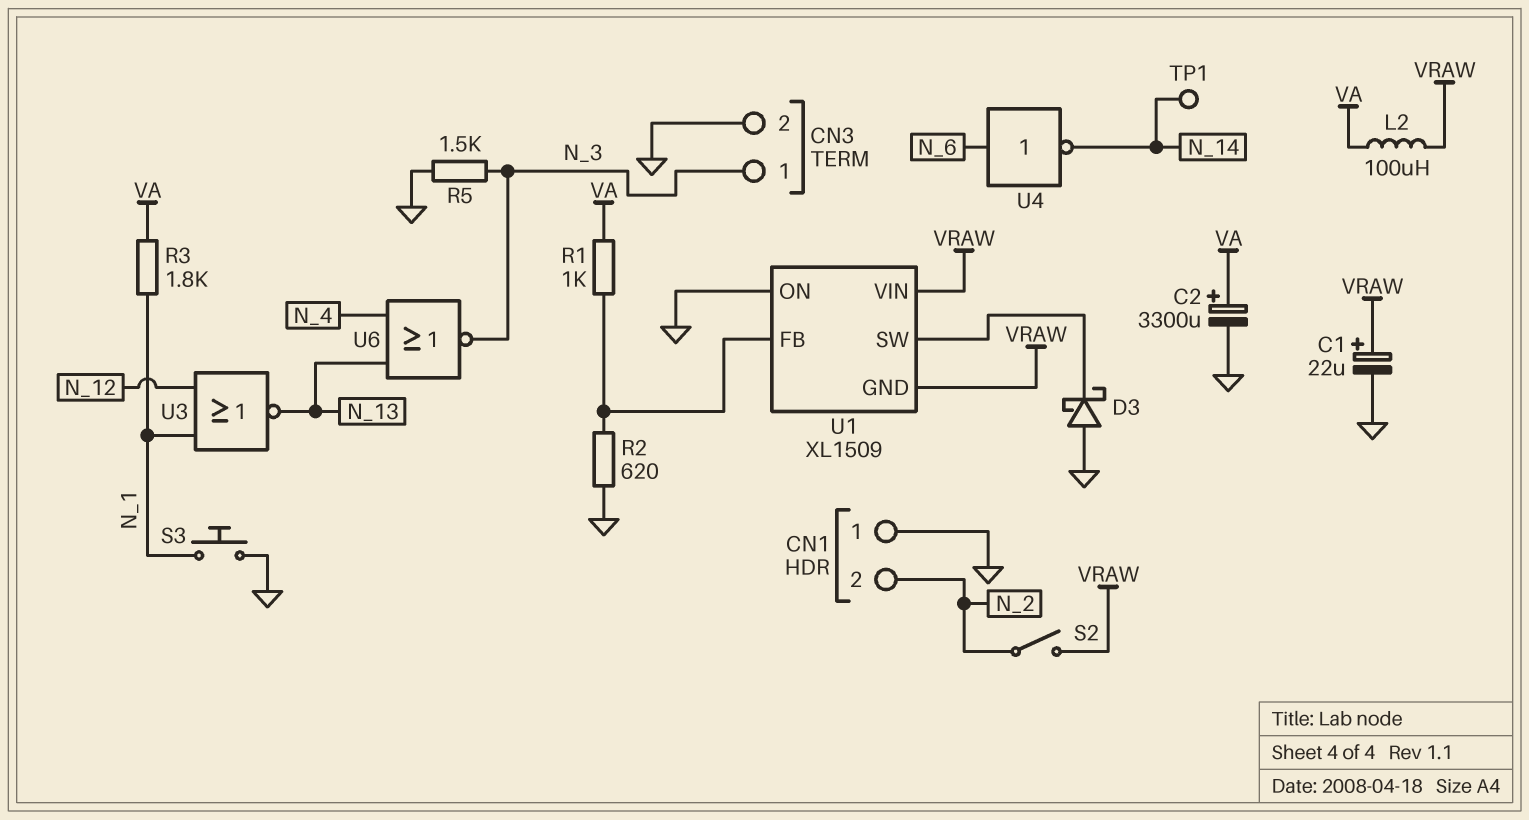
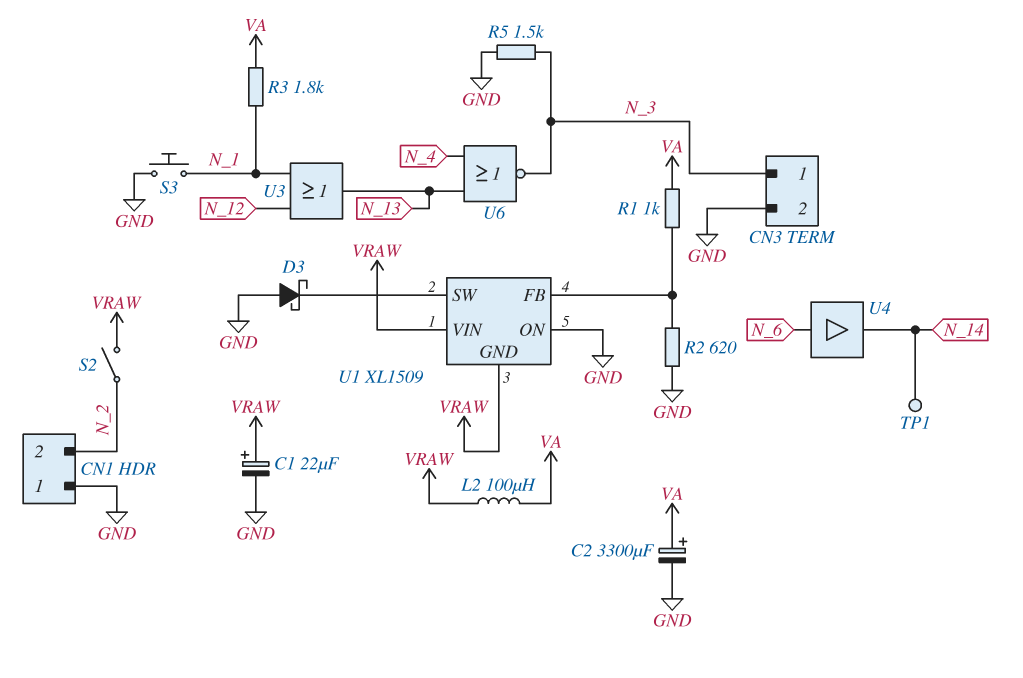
U3: NOR (in N_1, in N_12, out N_13) -> OR (in N_1, in N_12, out N_13)
U4: NOT (in N_6, out N_14) -> buffer (in N_6, out N_14)

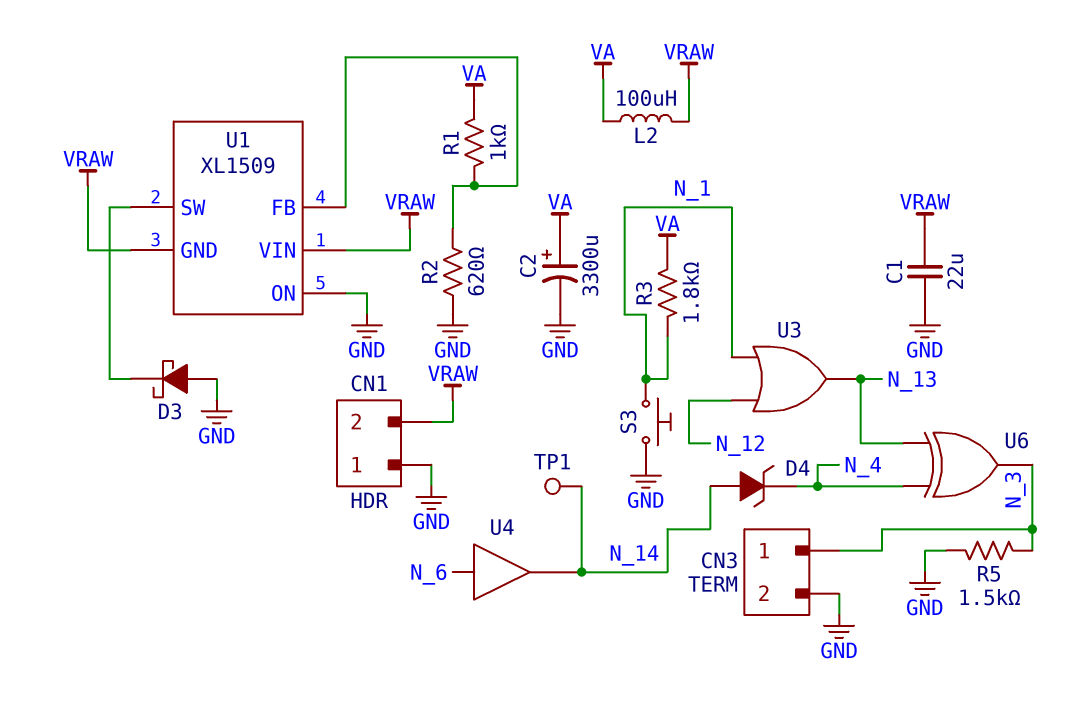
C1: 22uF (plus VRAW, minus GND) -> 22uF (GND, VRAW)
CN1 pin 2: N_2 -> VRAW
D4: none -> zener (A N_14, K N_4)
S2: switch (N_2, VRAW) -> none
U6: NOR (in N_4, in N_13, out N_3) -> XOR (in N_4, in N_13, out N_3)

